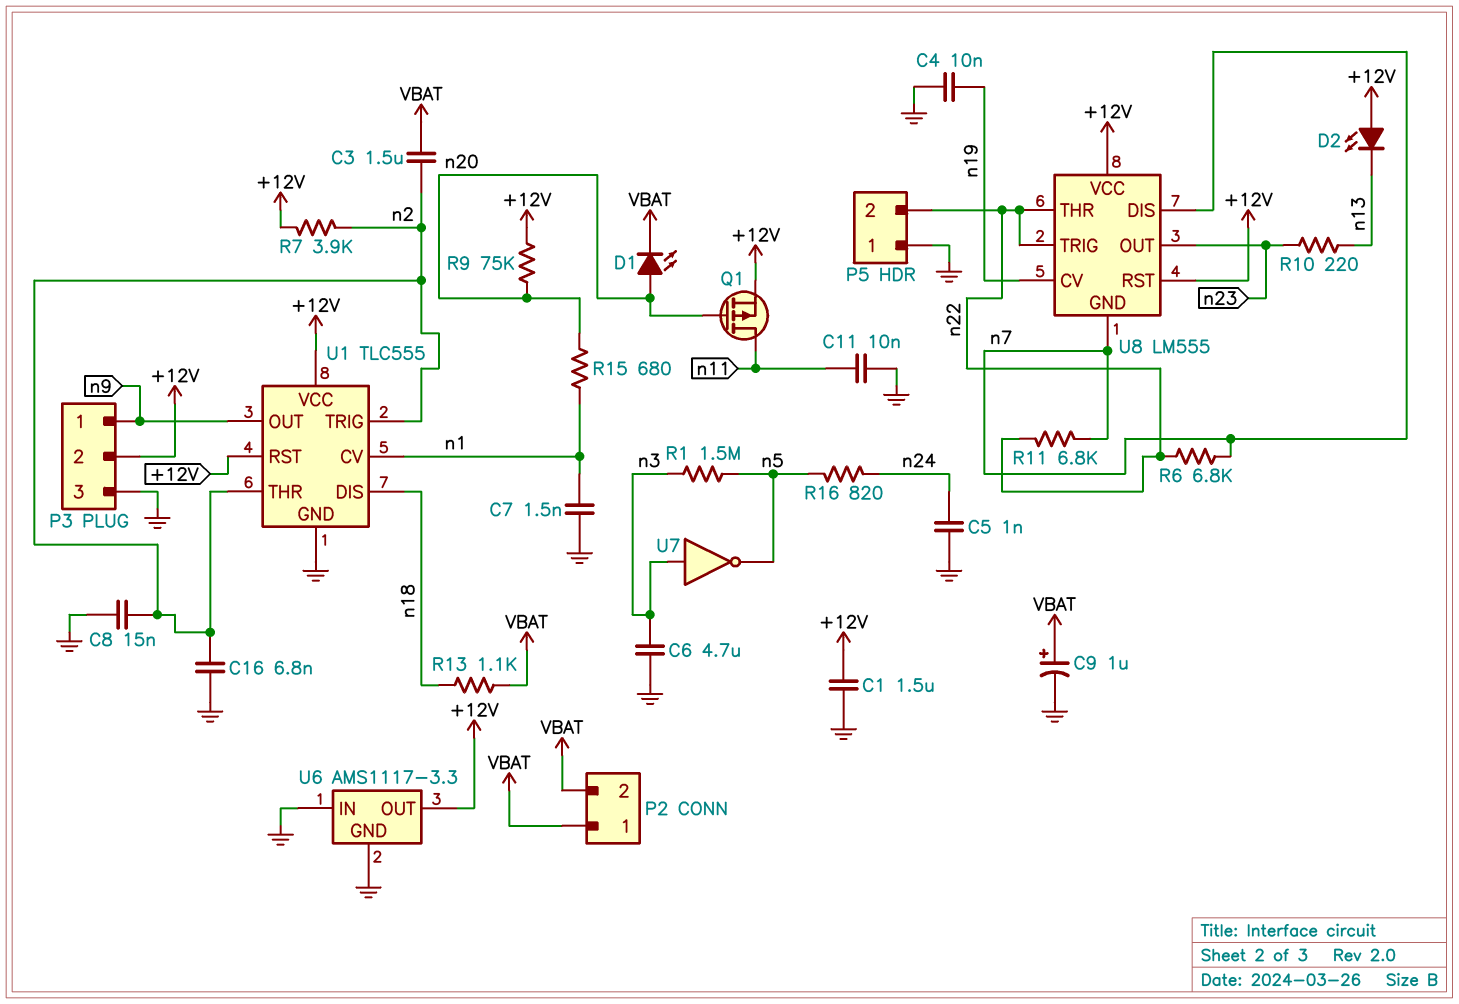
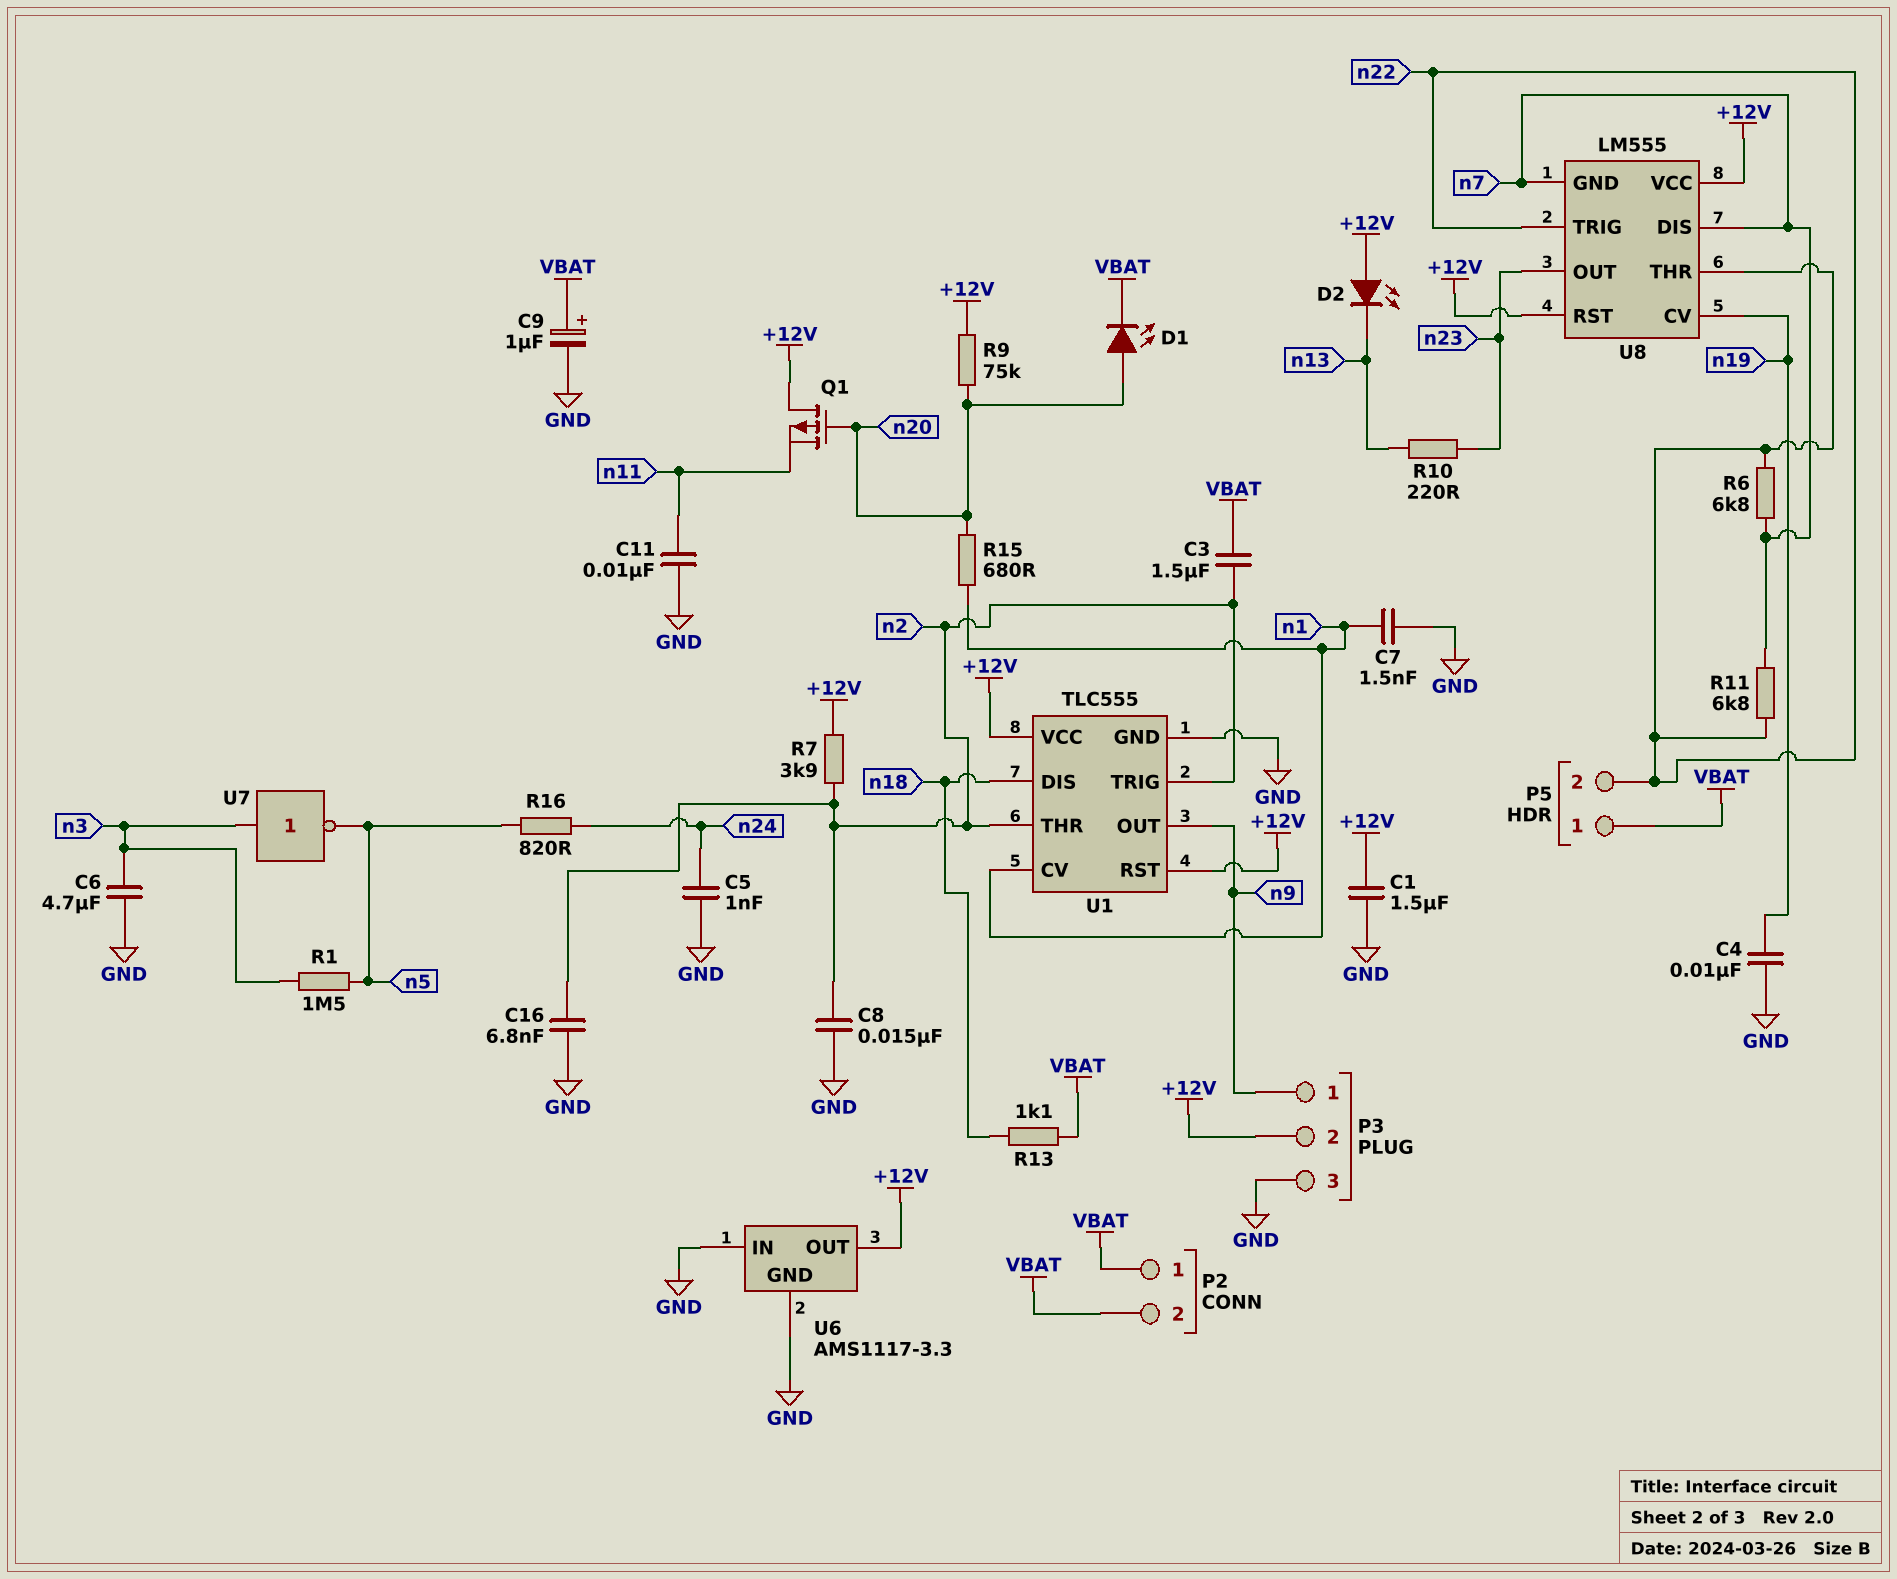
P5 pin 1: GND -> VBAT
Q1: PMOS (G n20, D n11, S +12V) -> PMOS (G n20, D +12V, S n11)

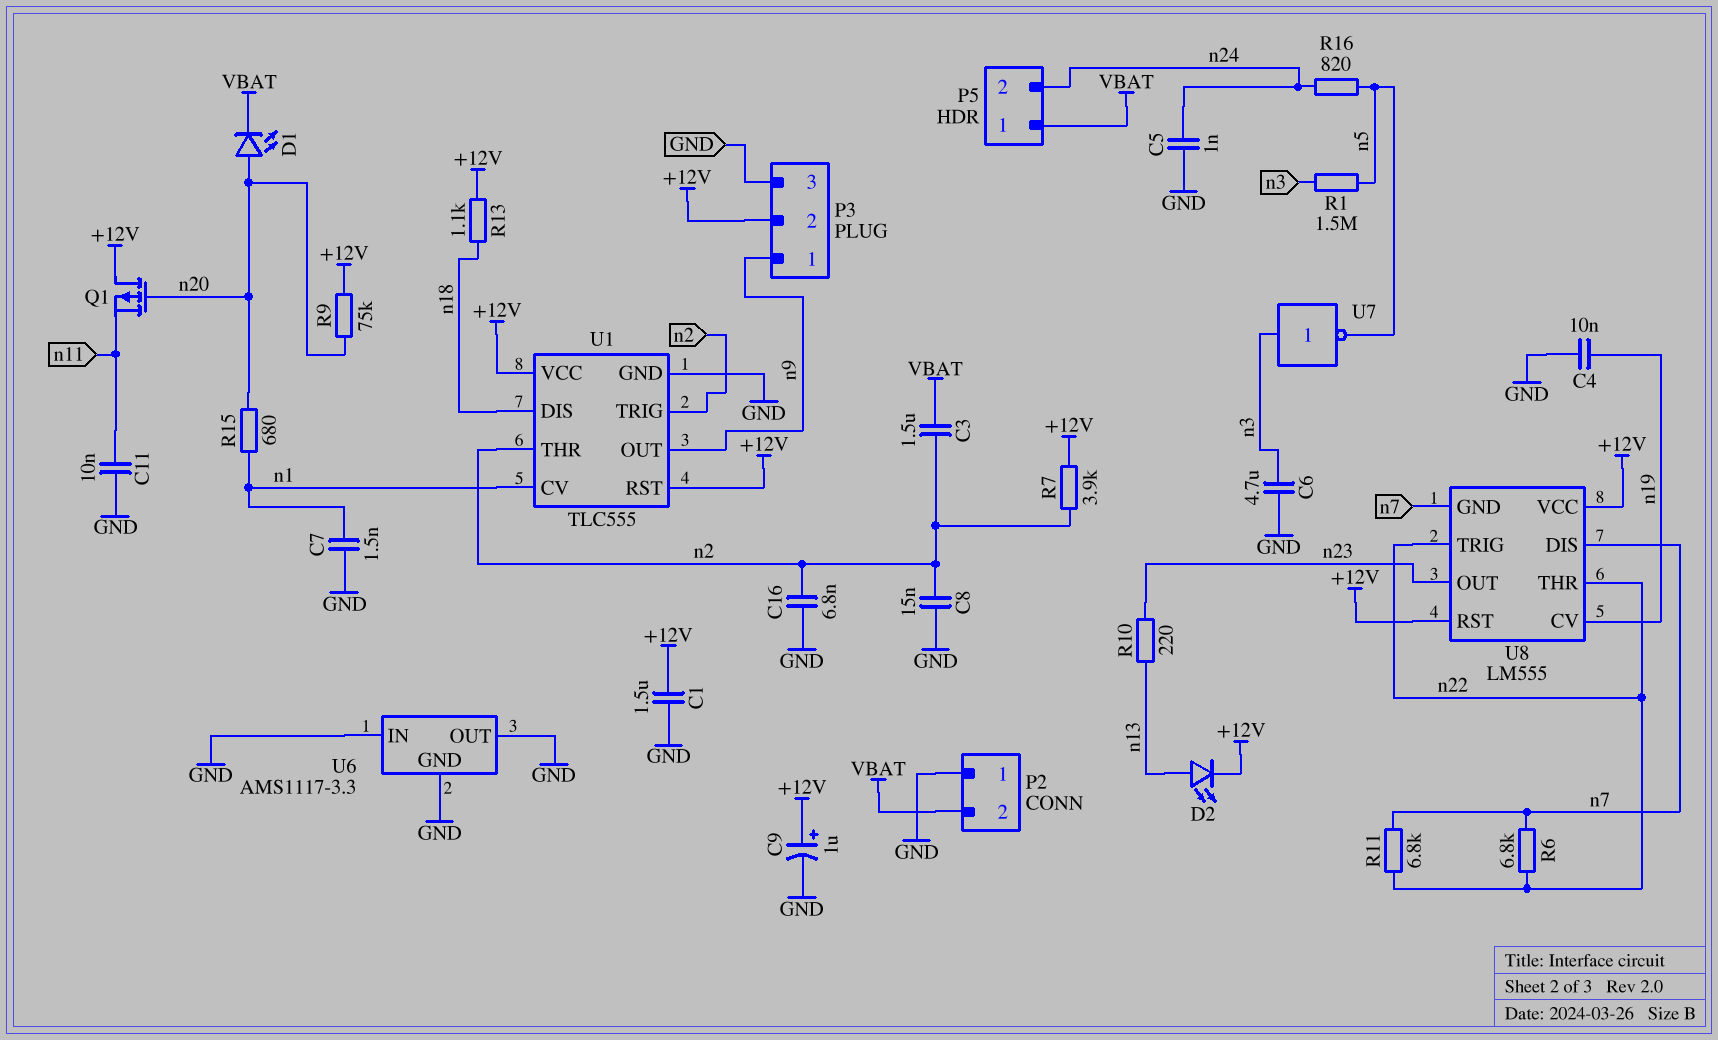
C9: 1uF (plus VBAT, minus GND) -> 1uF (plus +12V, minus GND)
D2: LED (A +12V, K n13) -> LED (A n13, K +12V)
P2 pin 1: VBAT -> GND
P5 pin 2: n22 -> n24
R13: 1.1k (VBAT, n18) -> 1.1k (+12V, n18)
U6 pin OUT: +12V -> GND

